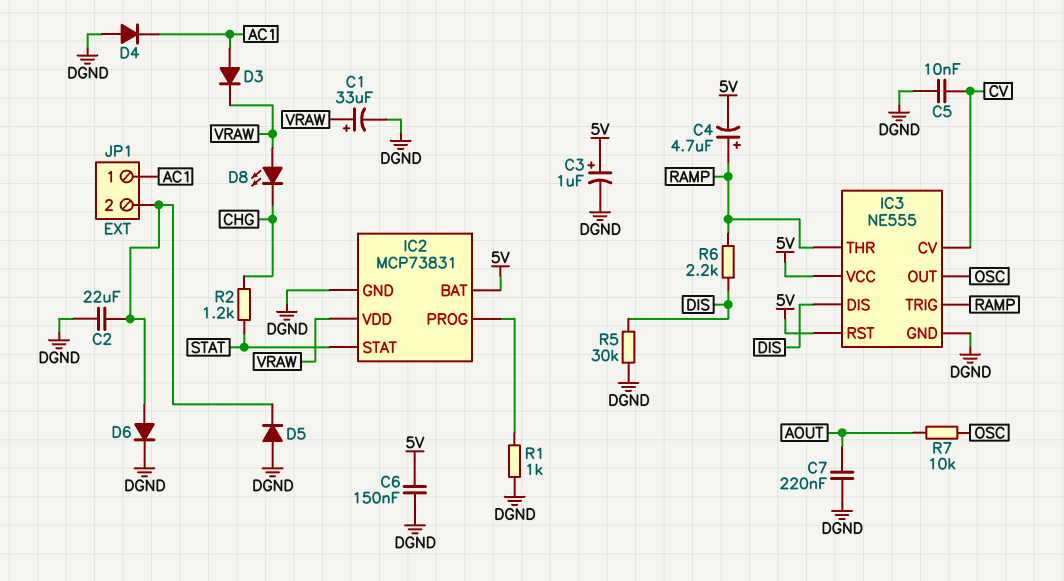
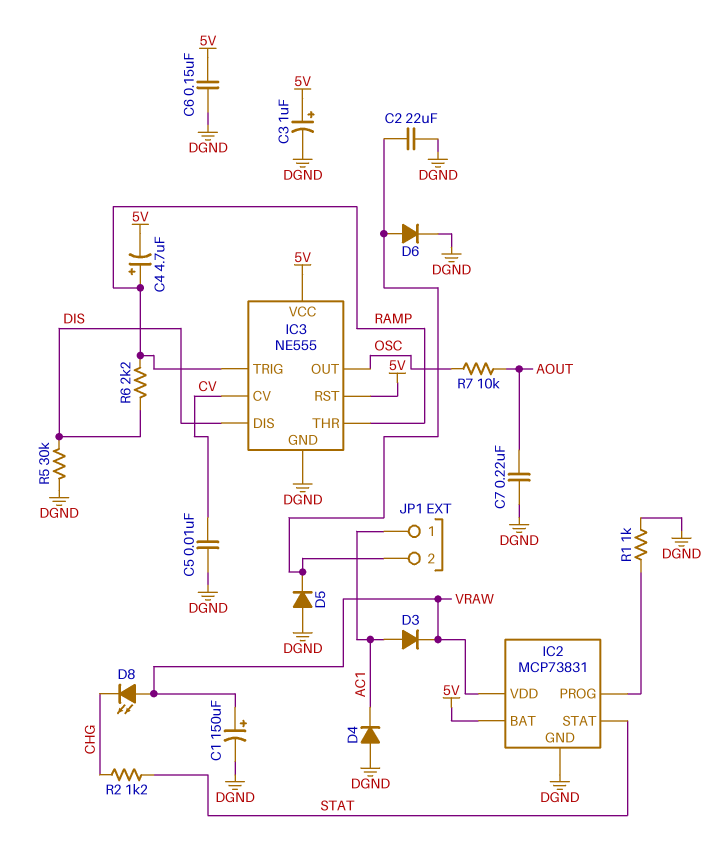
C1: 33uF (plus VRAW, minus DGND) -> 150uF (plus VRAW, minus DGND)

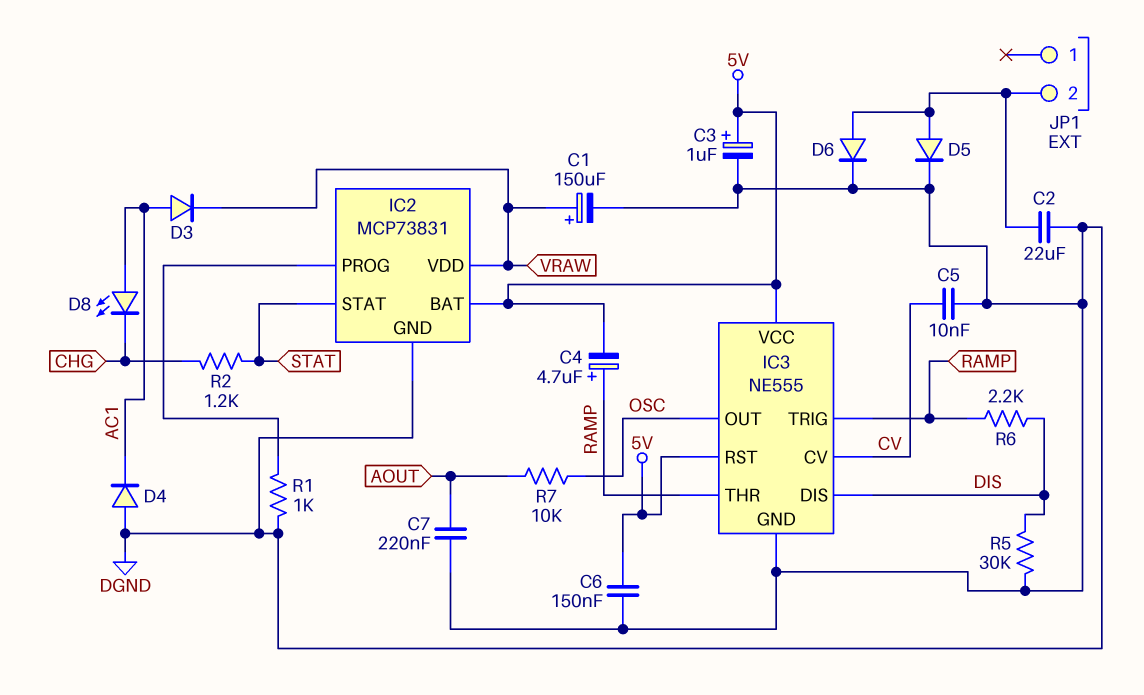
D5: diode (A DGND, K JP1/2) -> diode (A JP1/2, K DGND)
D8: LED (A VRAW, K CHG) -> LED (A AC1, K CHG)
JP1 pin 1: AC1 -> none

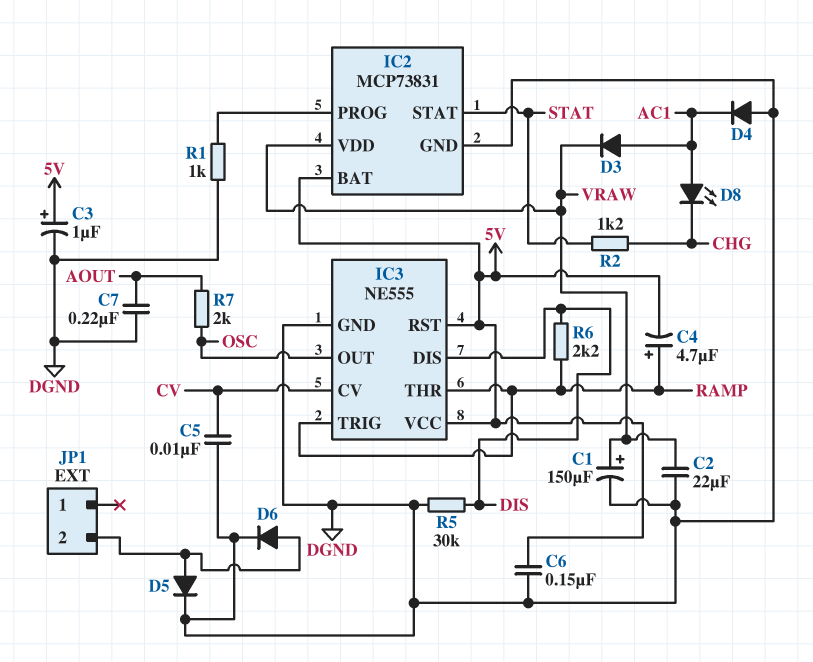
C2: 22uF (DGND, JP1/2) -> 22uF (DGND, VRAW)
R7: 10k (AOUT, OSC) -> 2k (AOUT, OSC)

